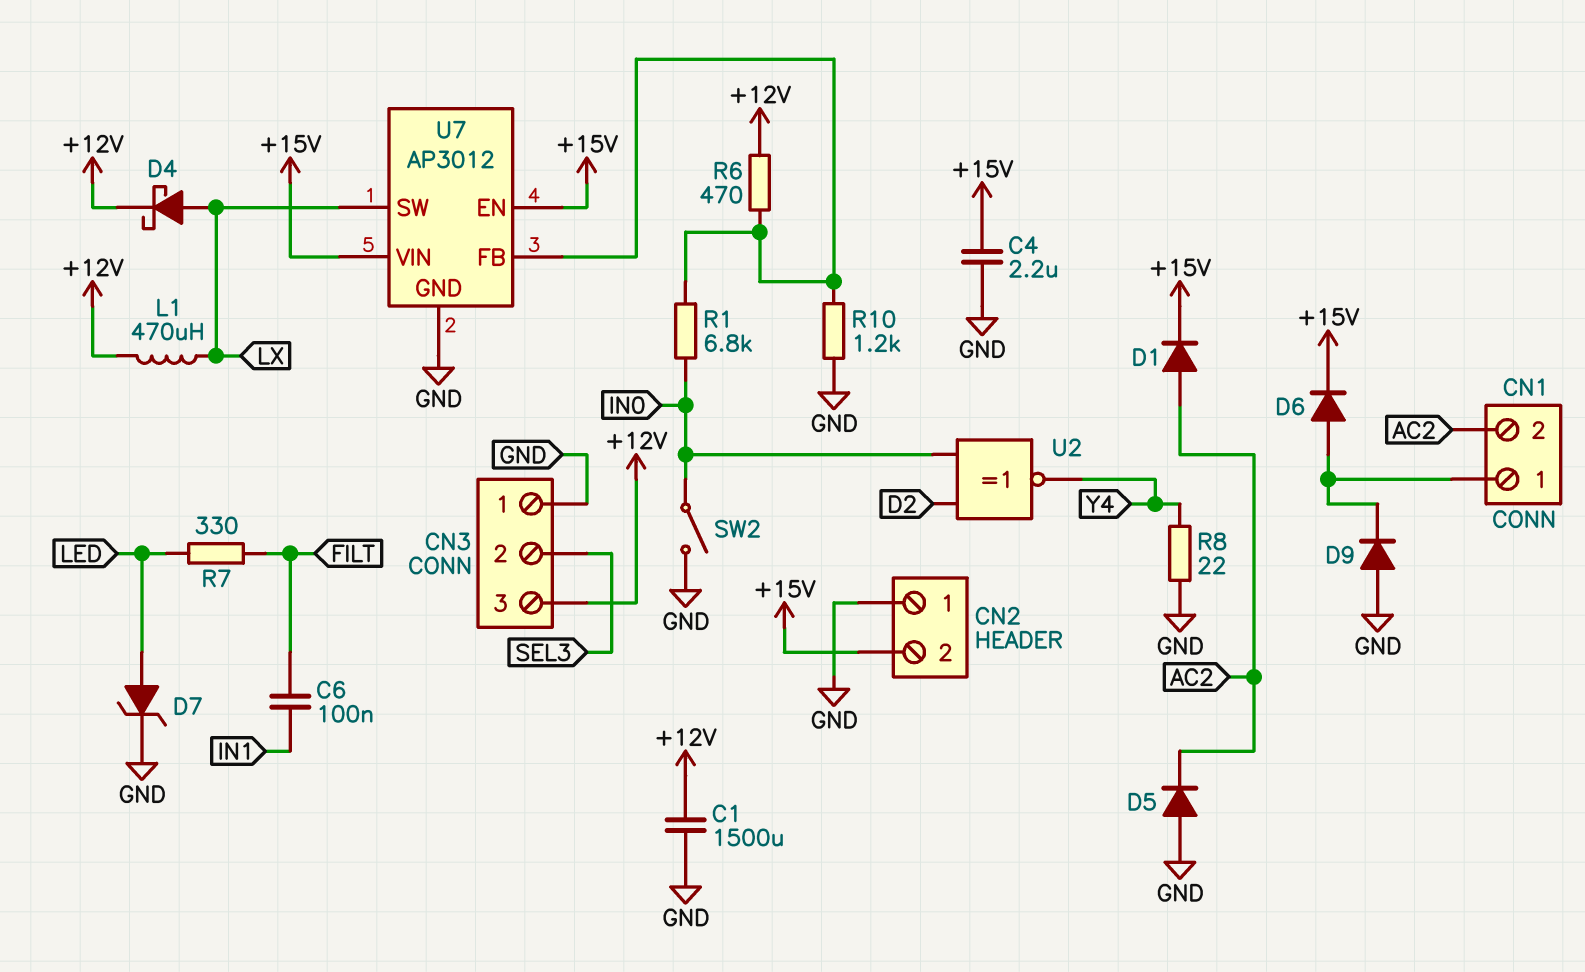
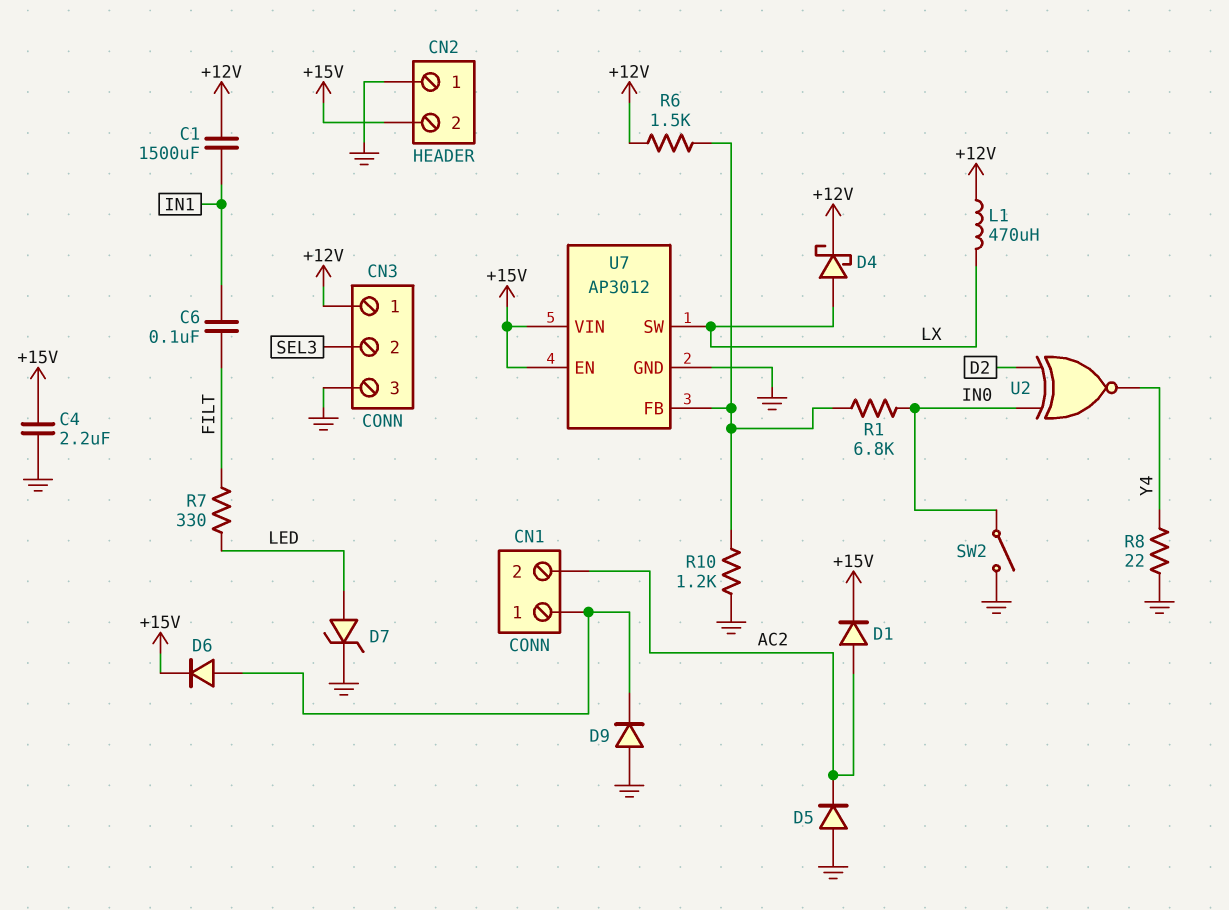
C1: 1500uF (+12V, GND) -> 1500uF (+12V, IN1)
CN3 pin 1: GND -> +12V
CN3 pin 3: +12V -> GND
R6: 470 (+12V, U7/FB) -> 1.5k (+12V, U7/FB)

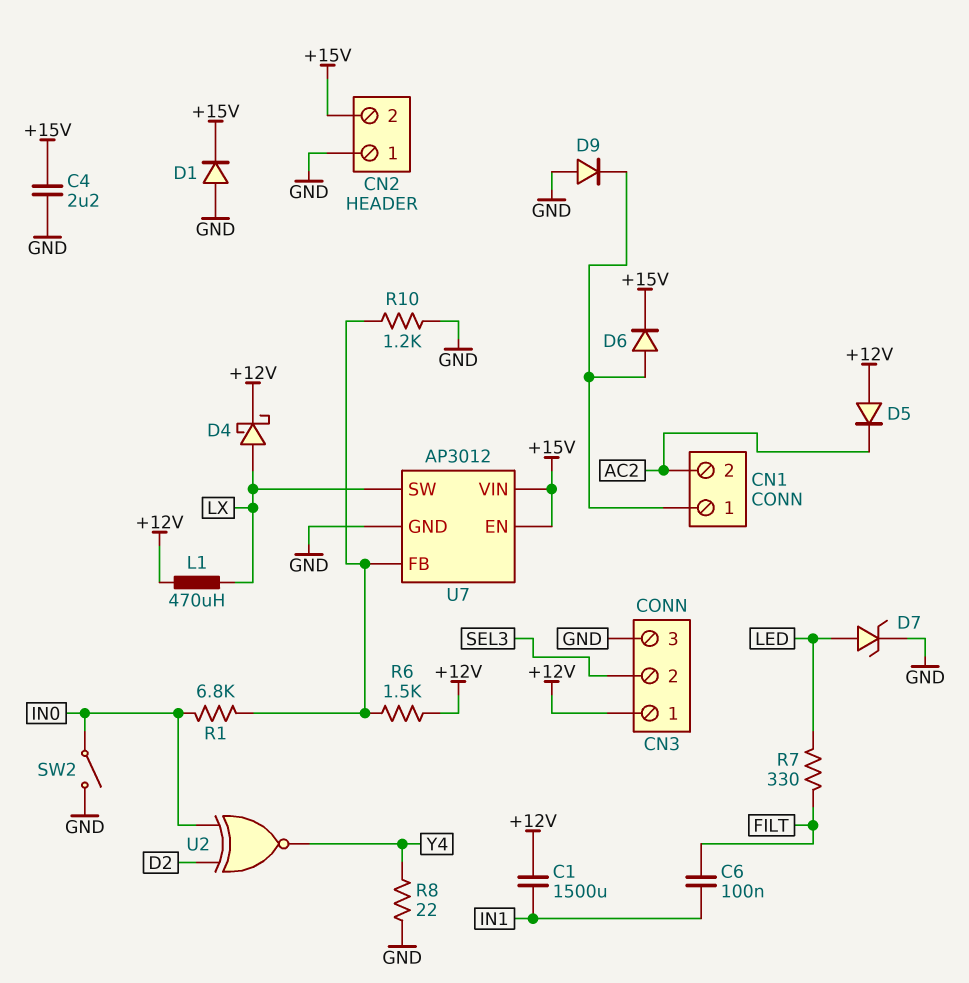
D1: diode (A AC2, K +15V) -> diode (A GND, K +15V)
D5: diode (A GND, K AC2) -> diode (A +12V, K AC2)

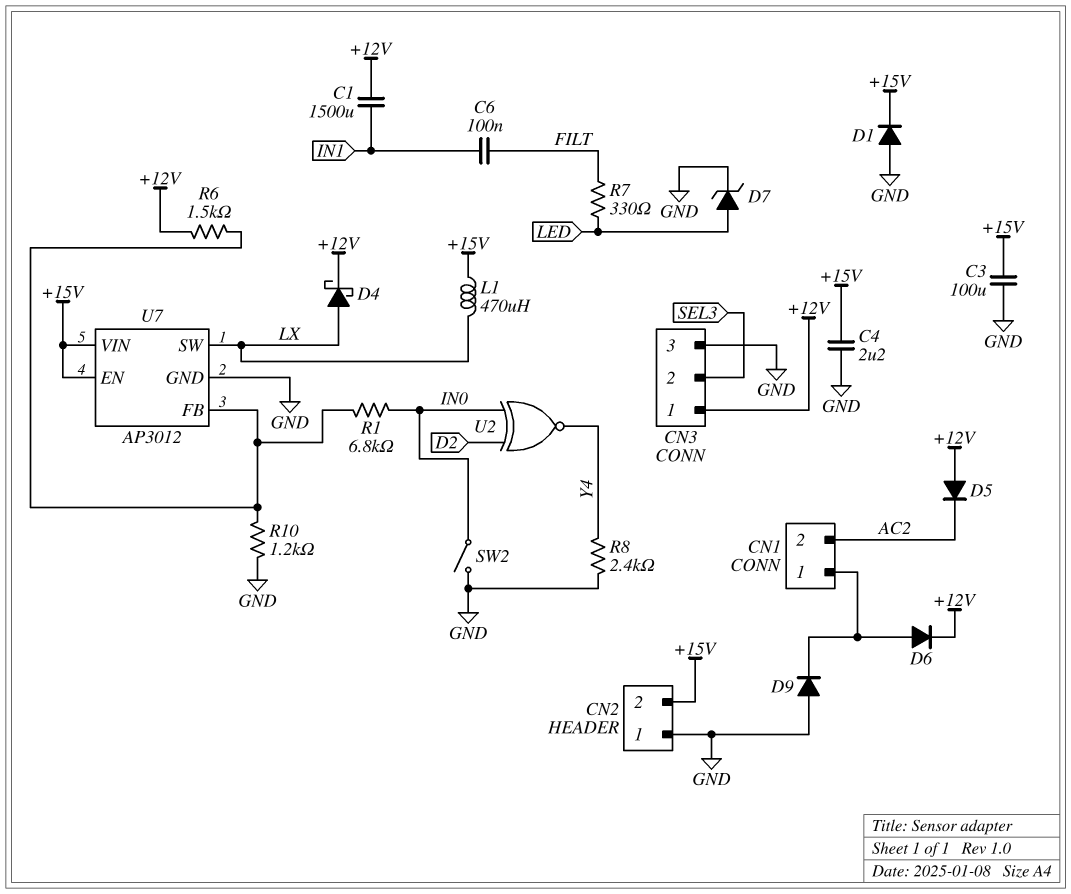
C3: none -> 100uF (+15V, GND)
D6: diode (A CN1/1, K +15V) -> diode (A CN1/1, K +12V)
L1: 470uH (+12V, LX) -> 470uH (+15V, LX)
R8: 22 (GND, Y4) -> 2.4k (GND, Y4)

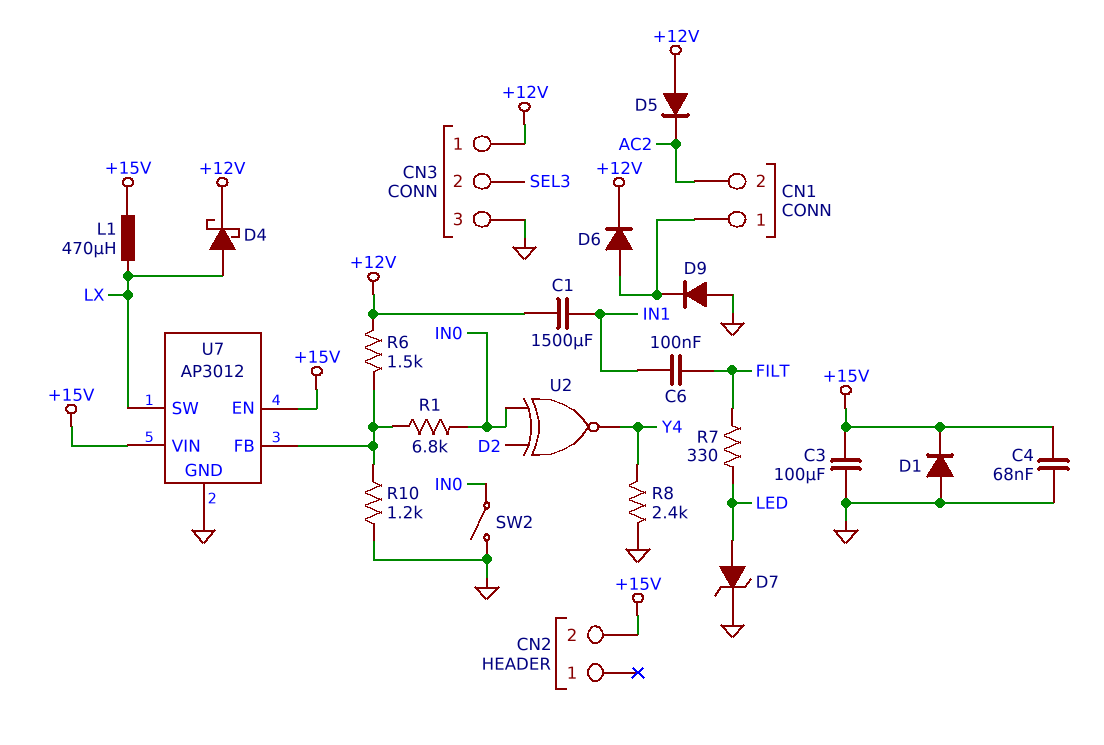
C4: 2.2uF (+15V, GND) -> 68nF (+15V, GND)
CN2 pin 1: GND -> none

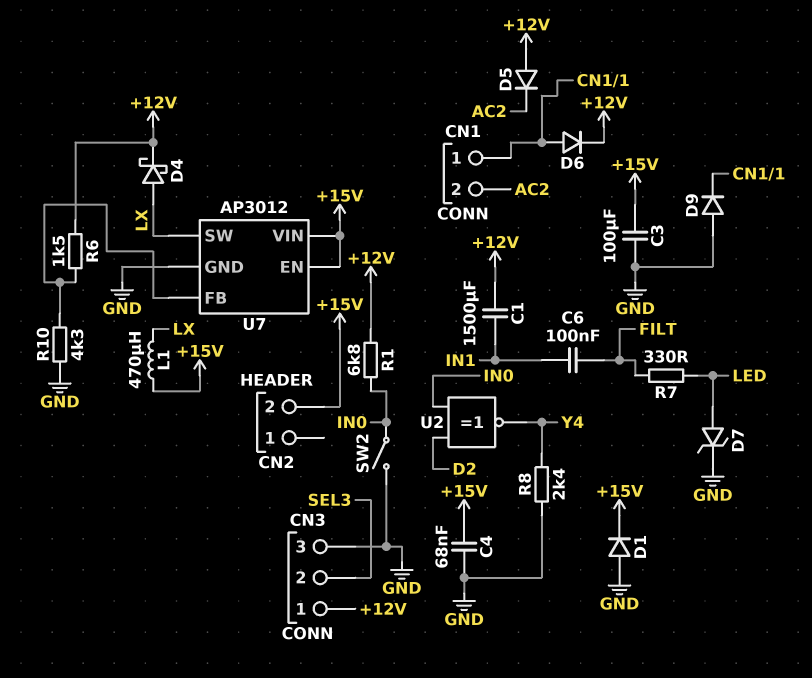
R1: 6.8k (IN0, U7/FB) -> 6.8k (+12V, IN0)
R10: 1.2k (GND, U7/FB) -> 4.3k (GND, U7/FB)

